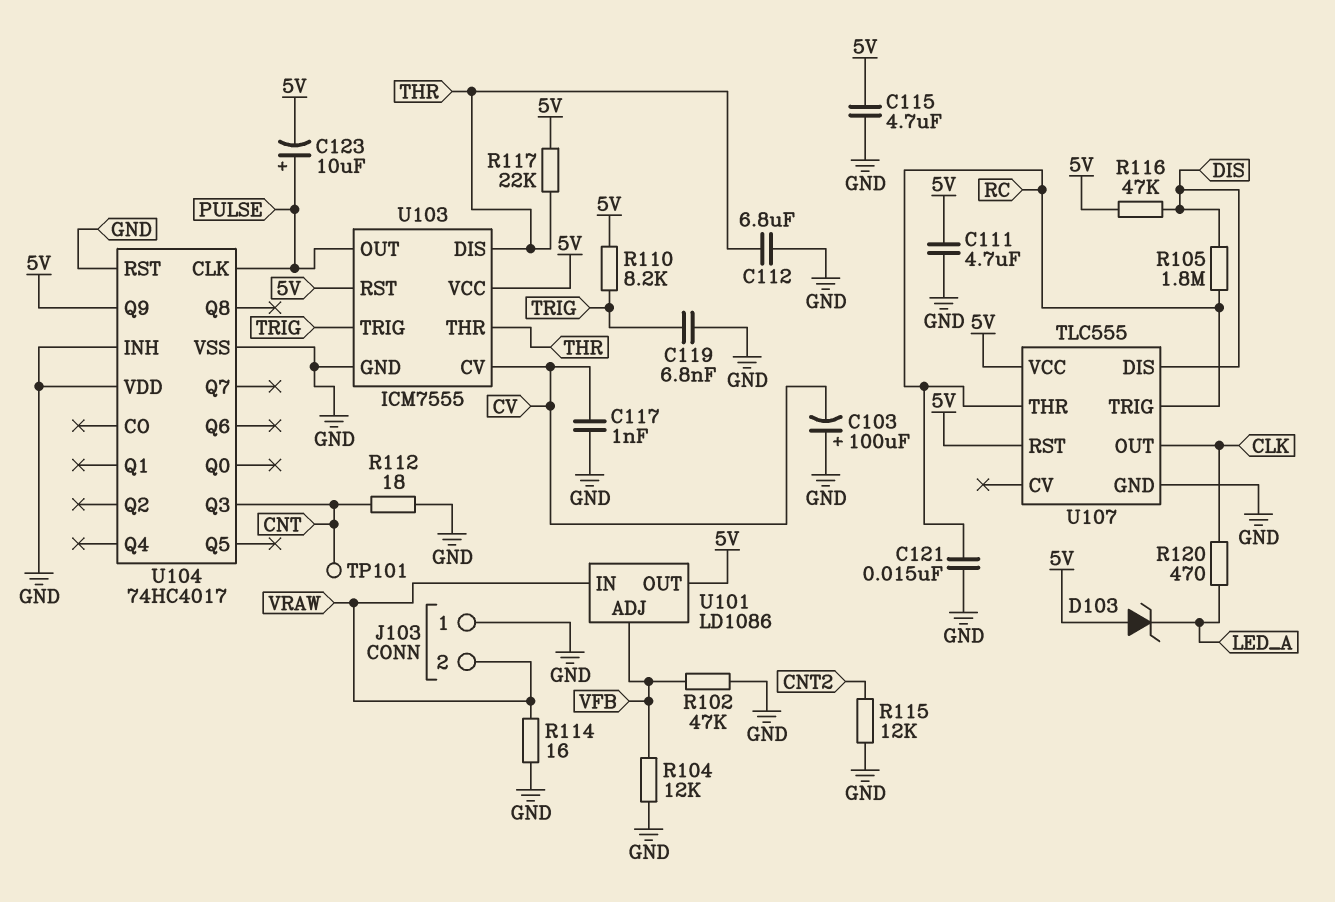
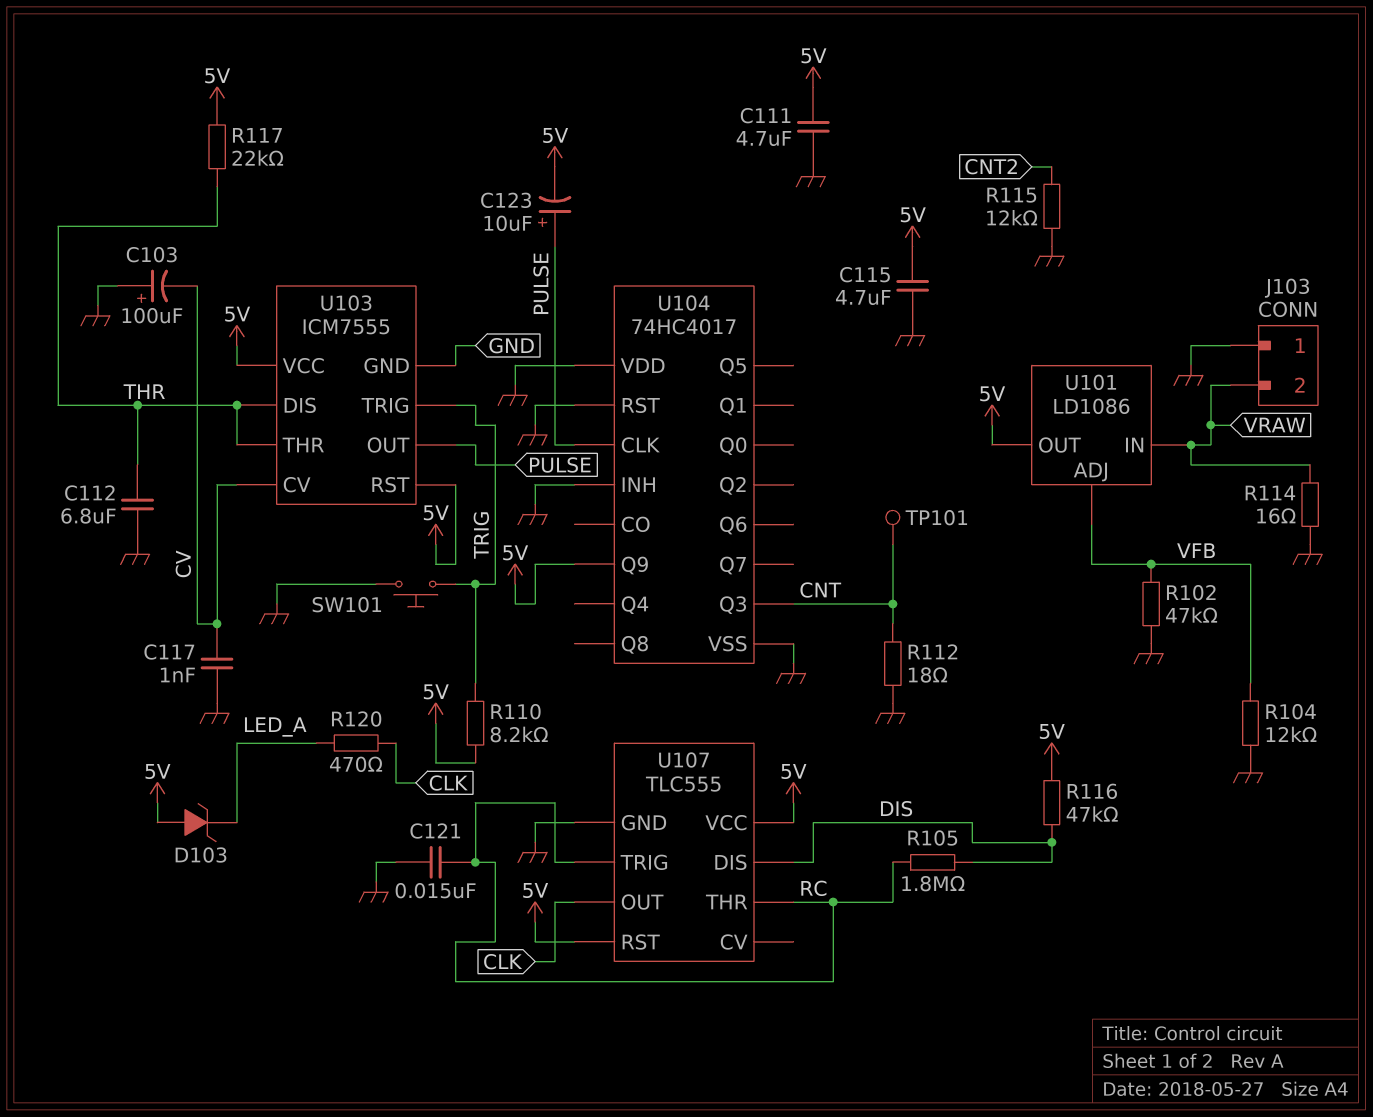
C119: 6.8nF (GND, TRIG) -> none
SW101: none -> button (GND, TRIG)

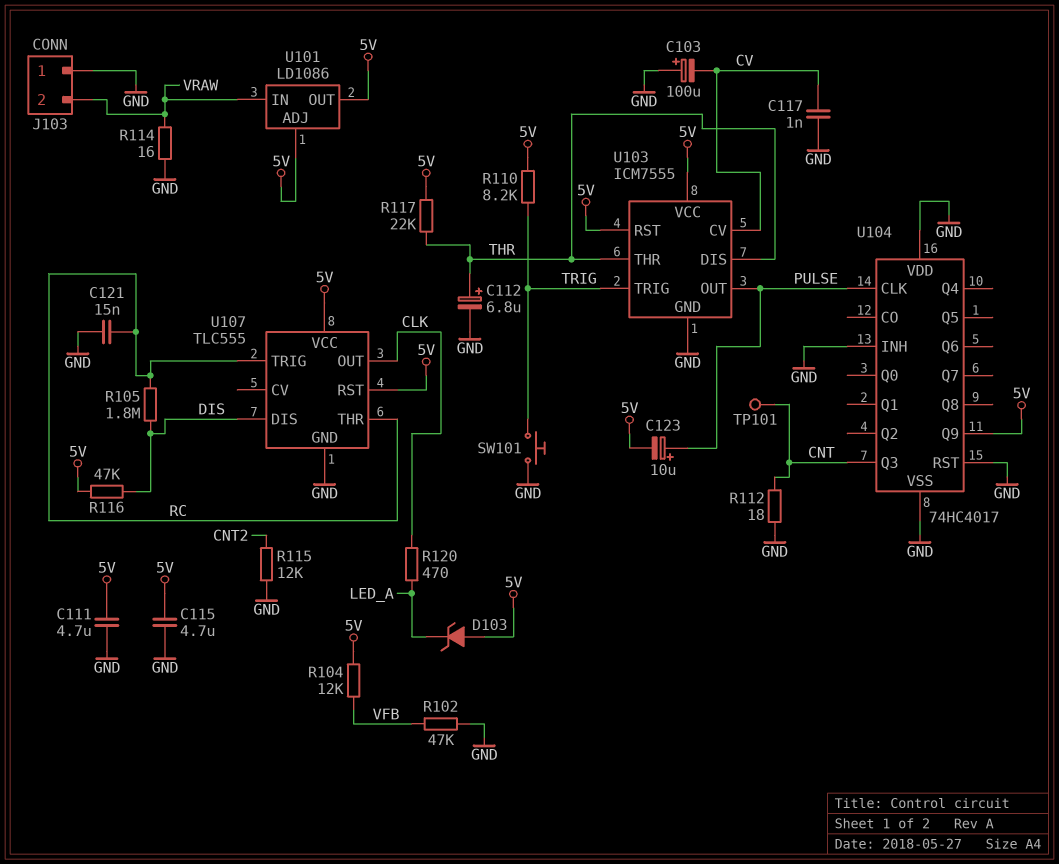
C112: 6.8uF (GND, THR) -> 6.8uF (plus THR, minus GND)
R104: 12k (GND, VFB) -> 12k (5V, VFB)
U101 pin ADJ: VFB -> 5V

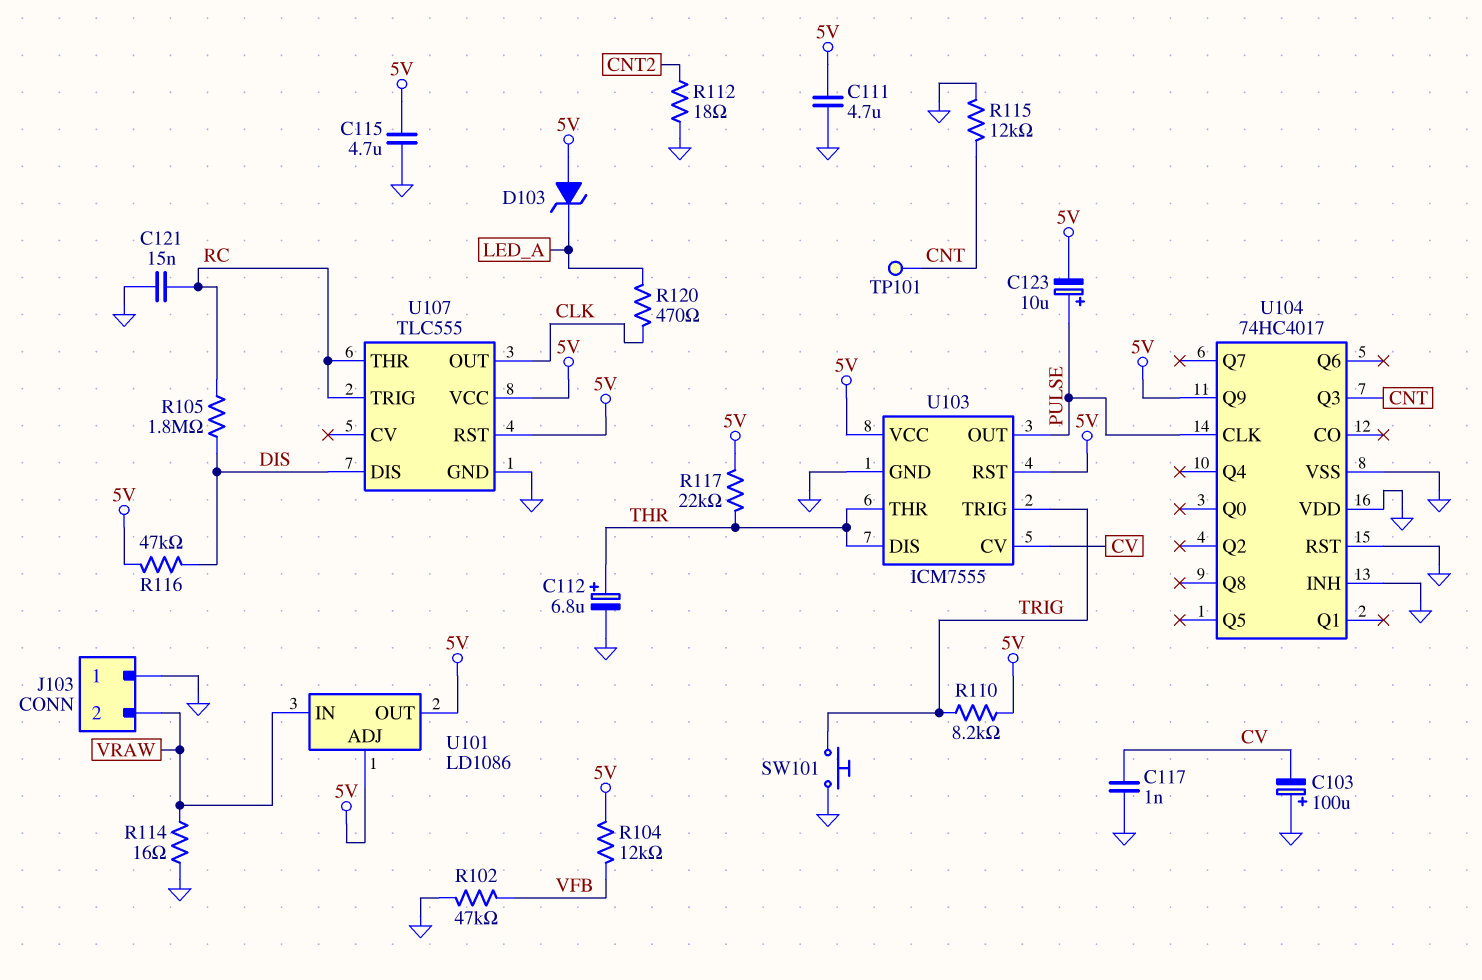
R112: 18 (CNT, GND) -> 18 (CNT2, GND)
R115: 12k (CNT2, GND) -> 12k (CNT, GND)

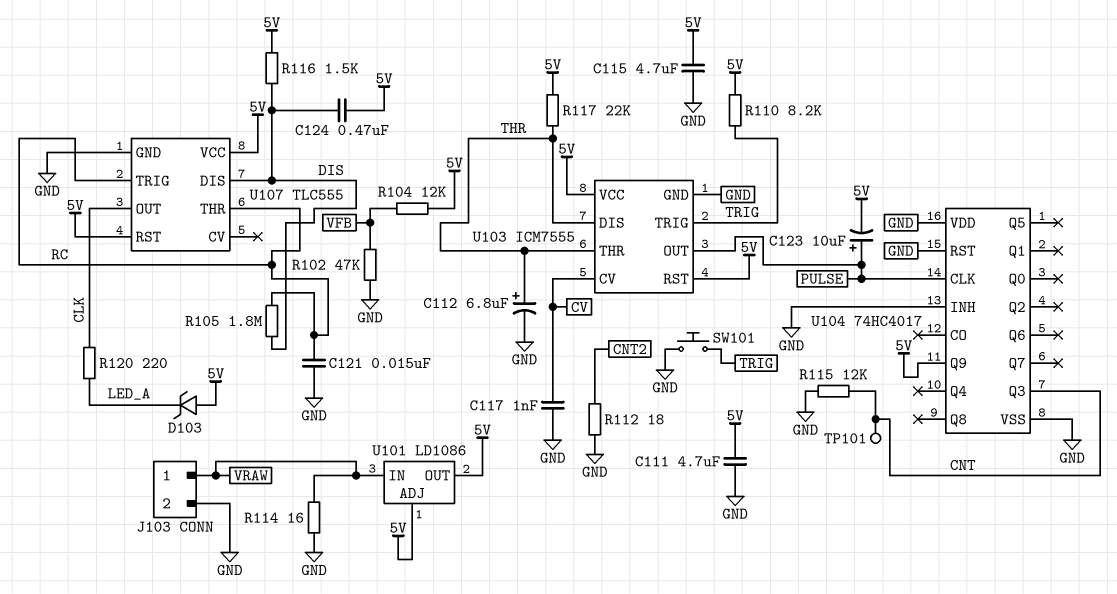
C103: 100uF (plus GND, minus CV) -> none
C124: none -> 470nF (5V, DIS)
J103 pin 1: GND -> VRAW
J103 pin 2: VRAW -> GND
R116: 47k (5V, DIS) -> 1.5k (5V, DIS)
R120: 470 (CLK, LED_A) -> 220 (CLK, LED_A)

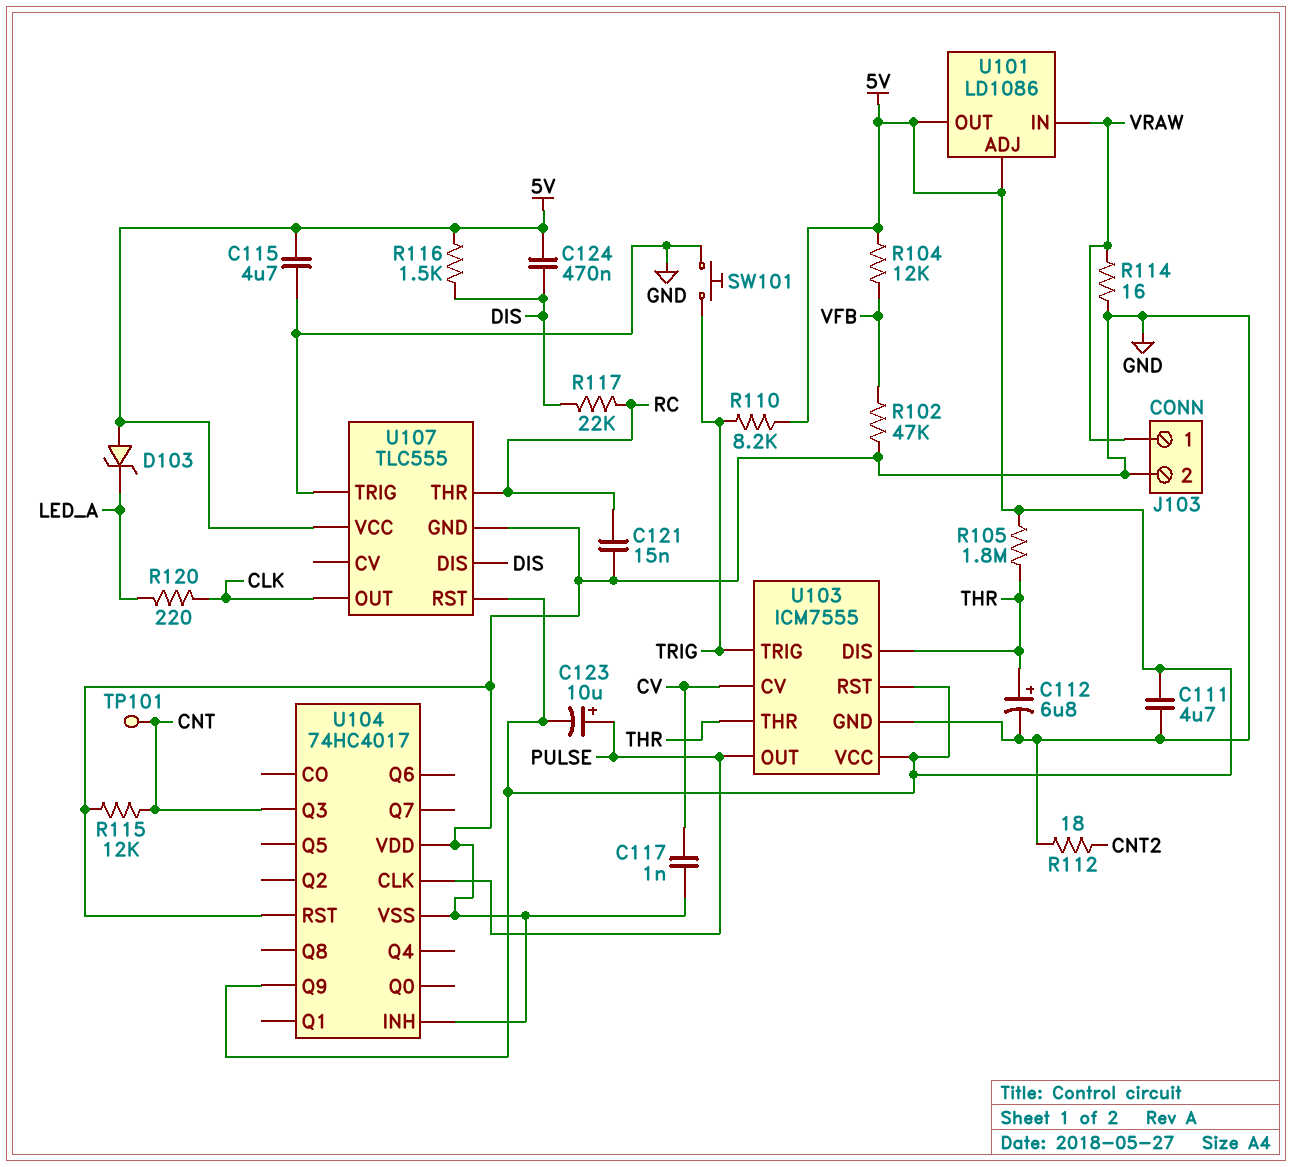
R105: 1.8M (DIS, RC) -> 1.8M (5V, THR)
R117: 22k (5V, THR) -> 22k (DIS, RC)
U107 pin TRIG: RC -> GND

